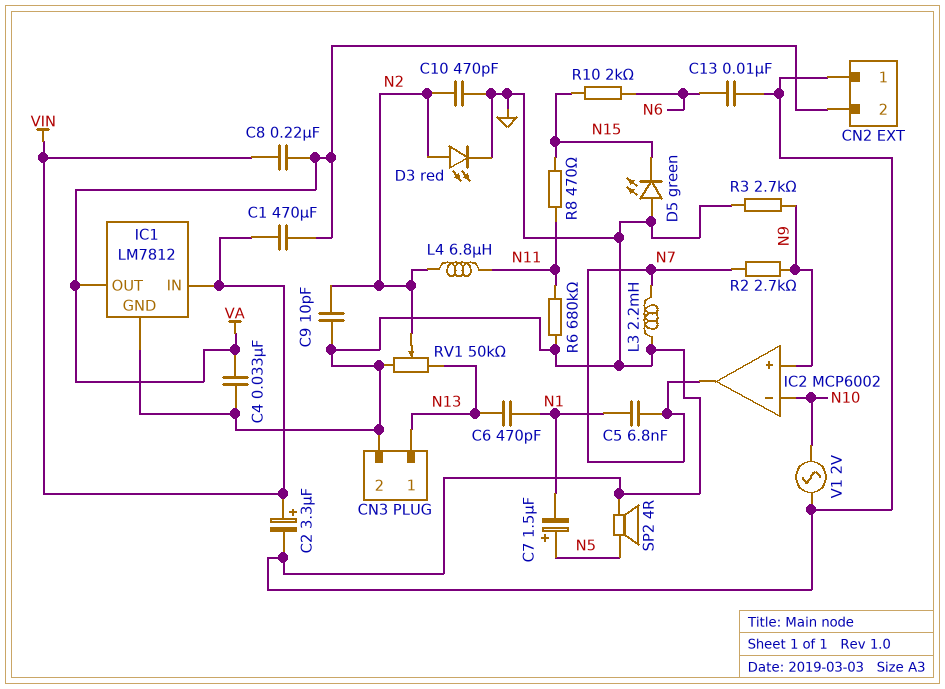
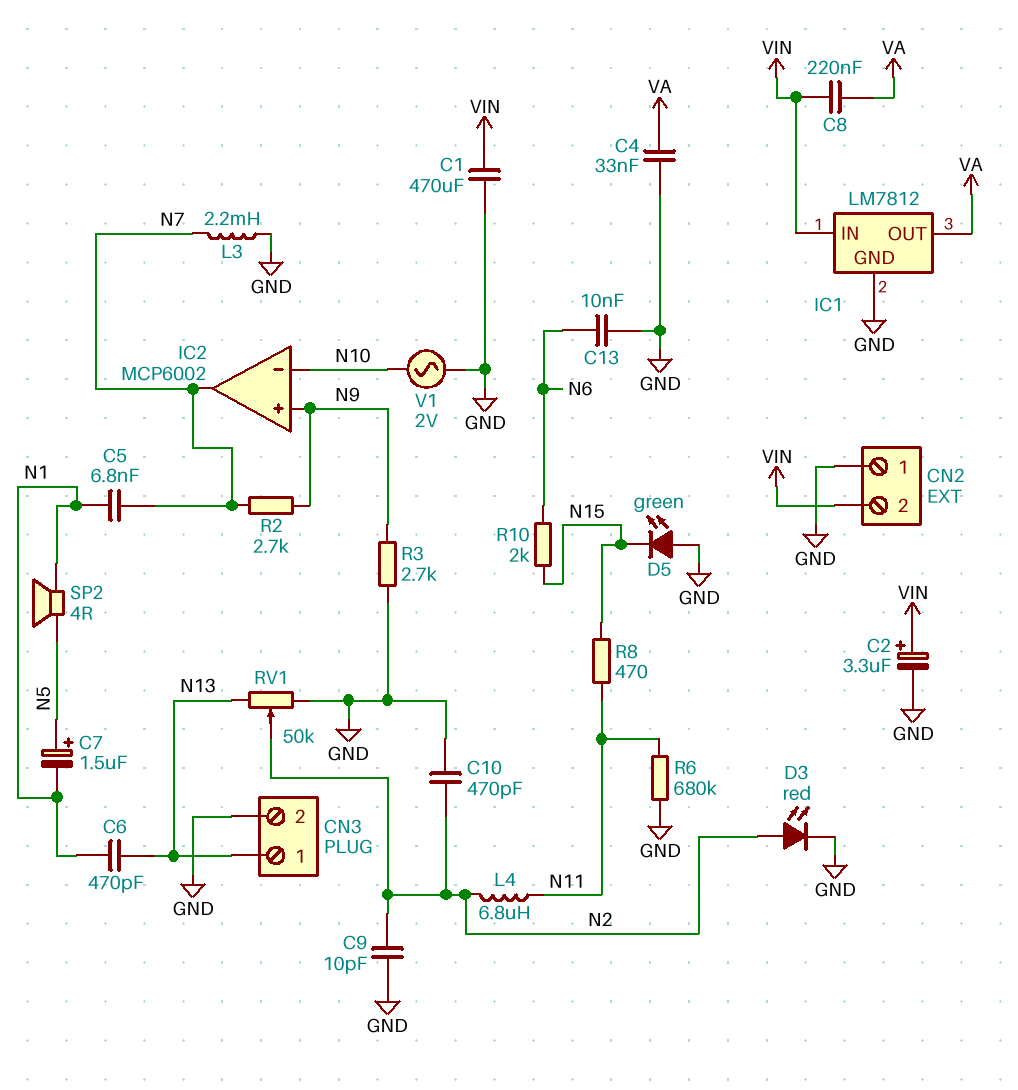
C1: 470uF (VA, VIN) -> 470uF (GND, VIN)
CN2 pin 2: VA -> VIN
SP2: speaker 4R (GND, N5) -> speaker 4R (N1, N5)

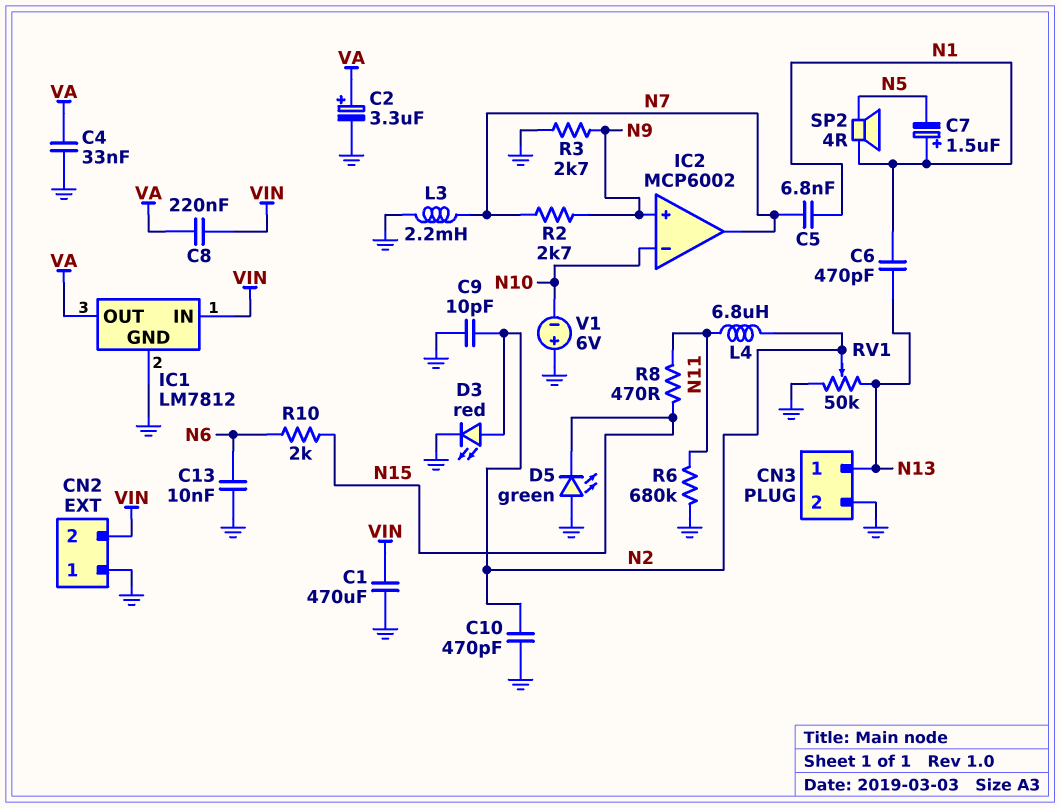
C2: 3.3uF (plus VIN, minus GND) -> 3.3uF (plus VA, minus GND)
C7: 1.5uF (plus N5, minus N1) -> 1.5uF (plus N1, minus N5)
V1: AC 2V (GND, N10) -> 6V (plus GND, minus N10)

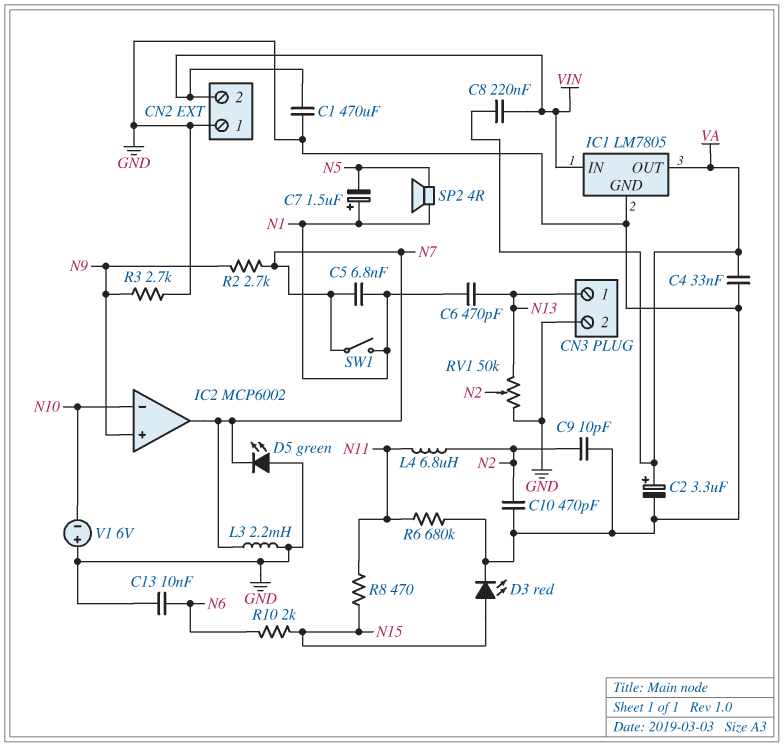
D3: LED red (A N2, K GND) -> LED red (A N15, K GND)
D5: LED green (A GND, K N15) -> LED green (A GND, K N7)
IC1: LM7812 -> LM7805
SW1: none -> switch (N1, N7)

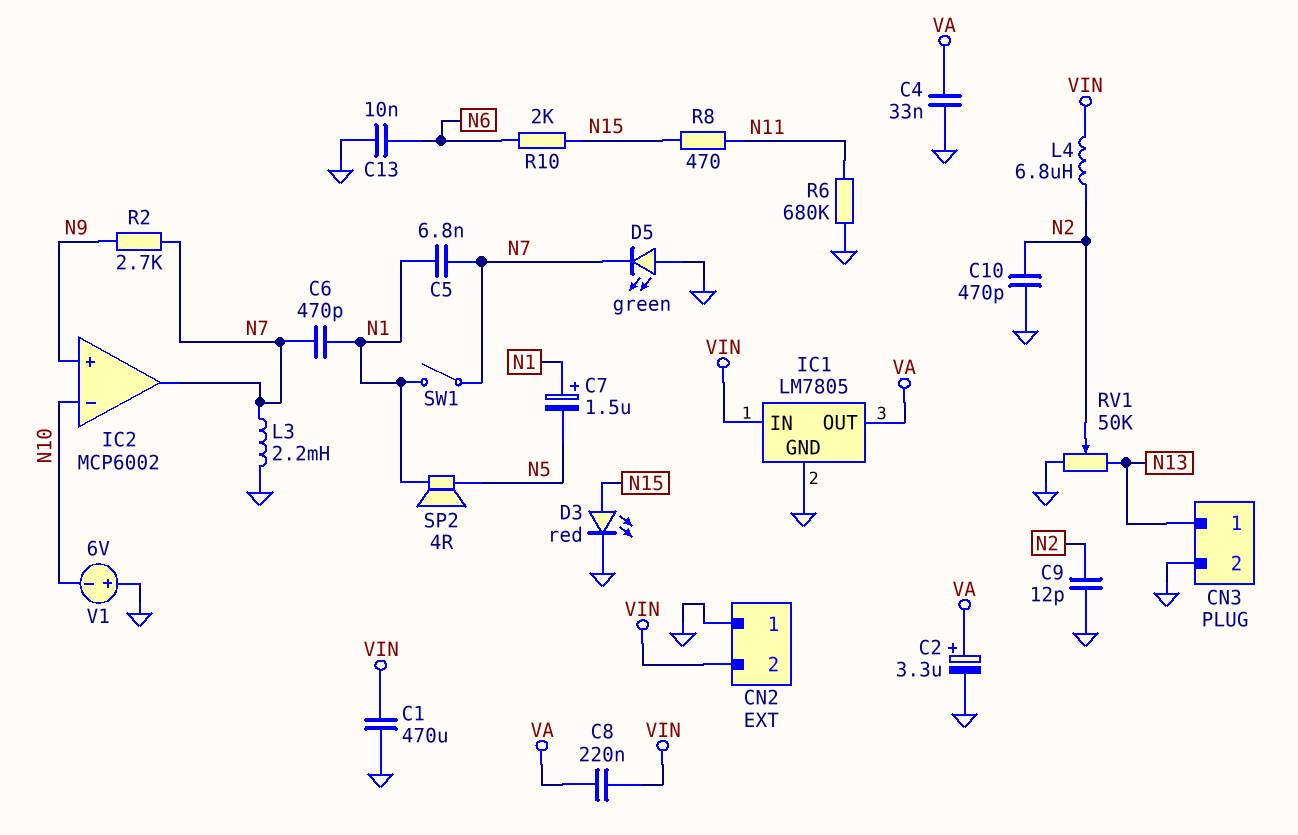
C6: 470pF (N1, N13) -> 470pF (N1, N7)
C9: 10pF (GND, N2) -> 12pF (GND, N2)
L4: 6.8uH (N2, N11) -> 6.8uH (N2, VIN)
R3: 2.7k (GND, N9) -> none

